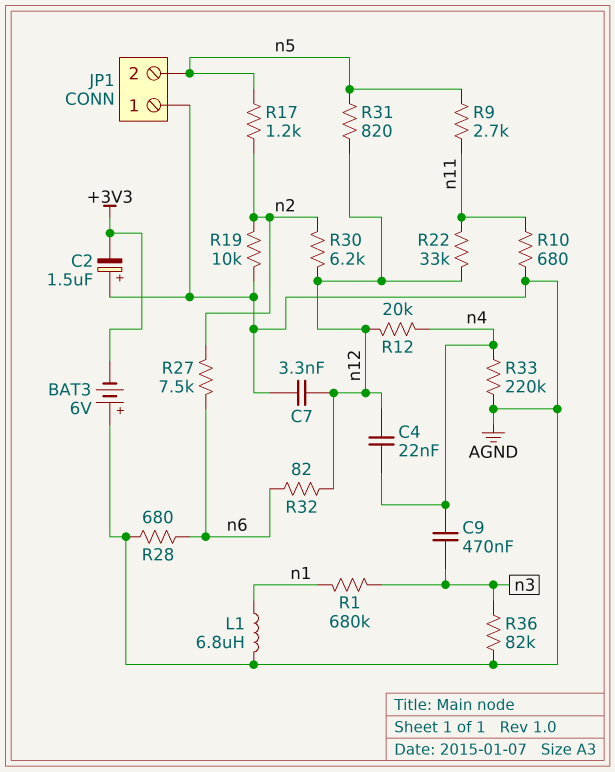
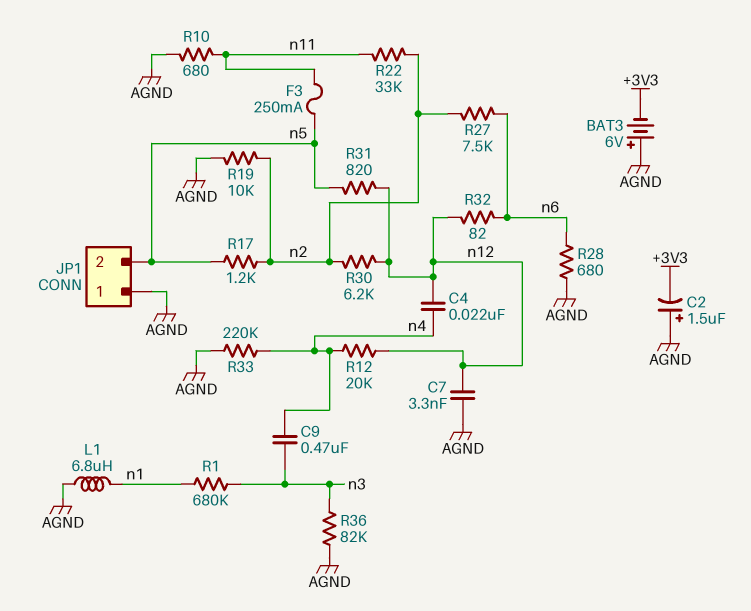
F3: none -> 250mA (n5, n11)
R9: 2.7k (n5, n11) -> none
R22: 33k (n11, n12) -> 33k (n2, n11)

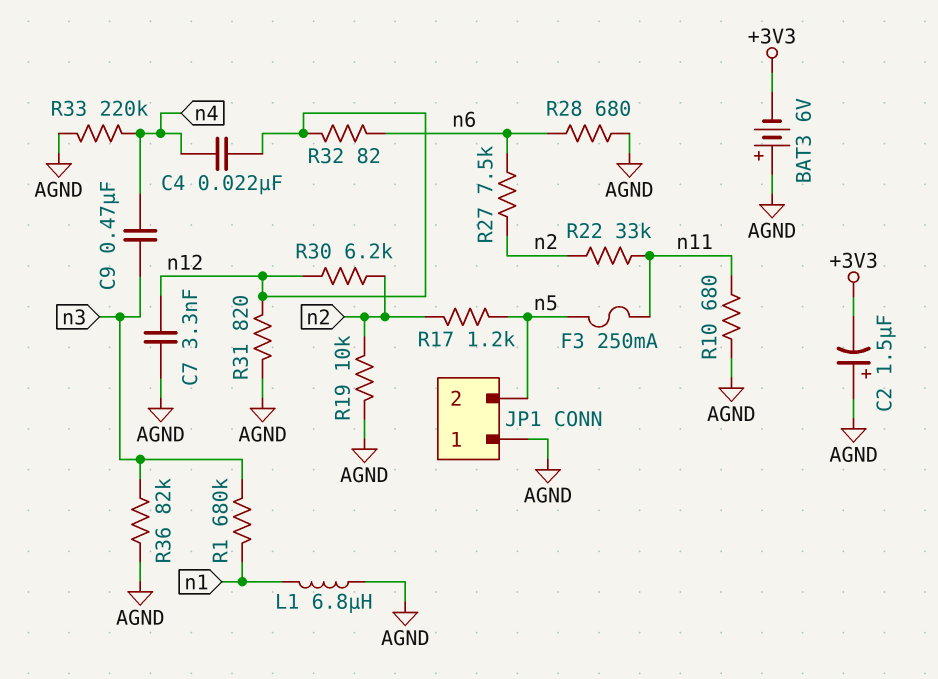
R12: 20k (n4, n12) -> none
R31: 820 (n5, n12) -> 820 (AGND, n12)

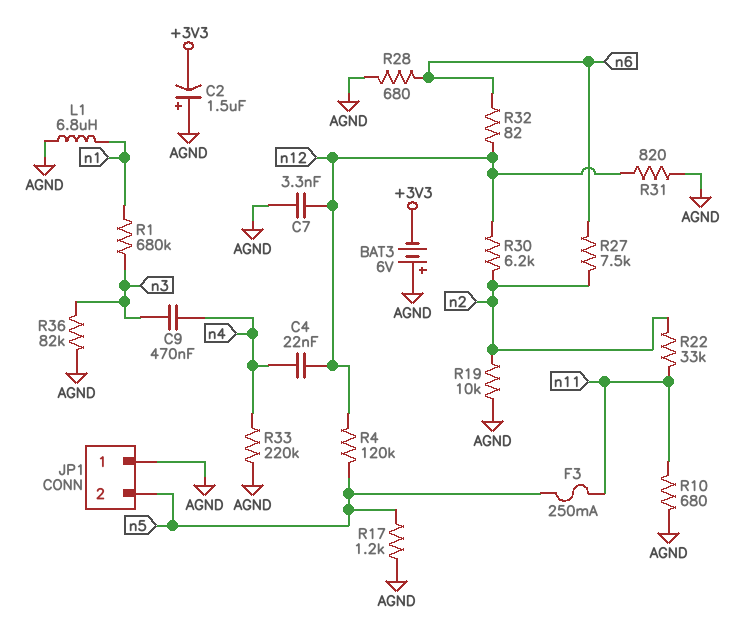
R4: none -> 120k (n5, n12)
R17: 1.2k (n2, n5) -> 1.2k (AGND, n5)

